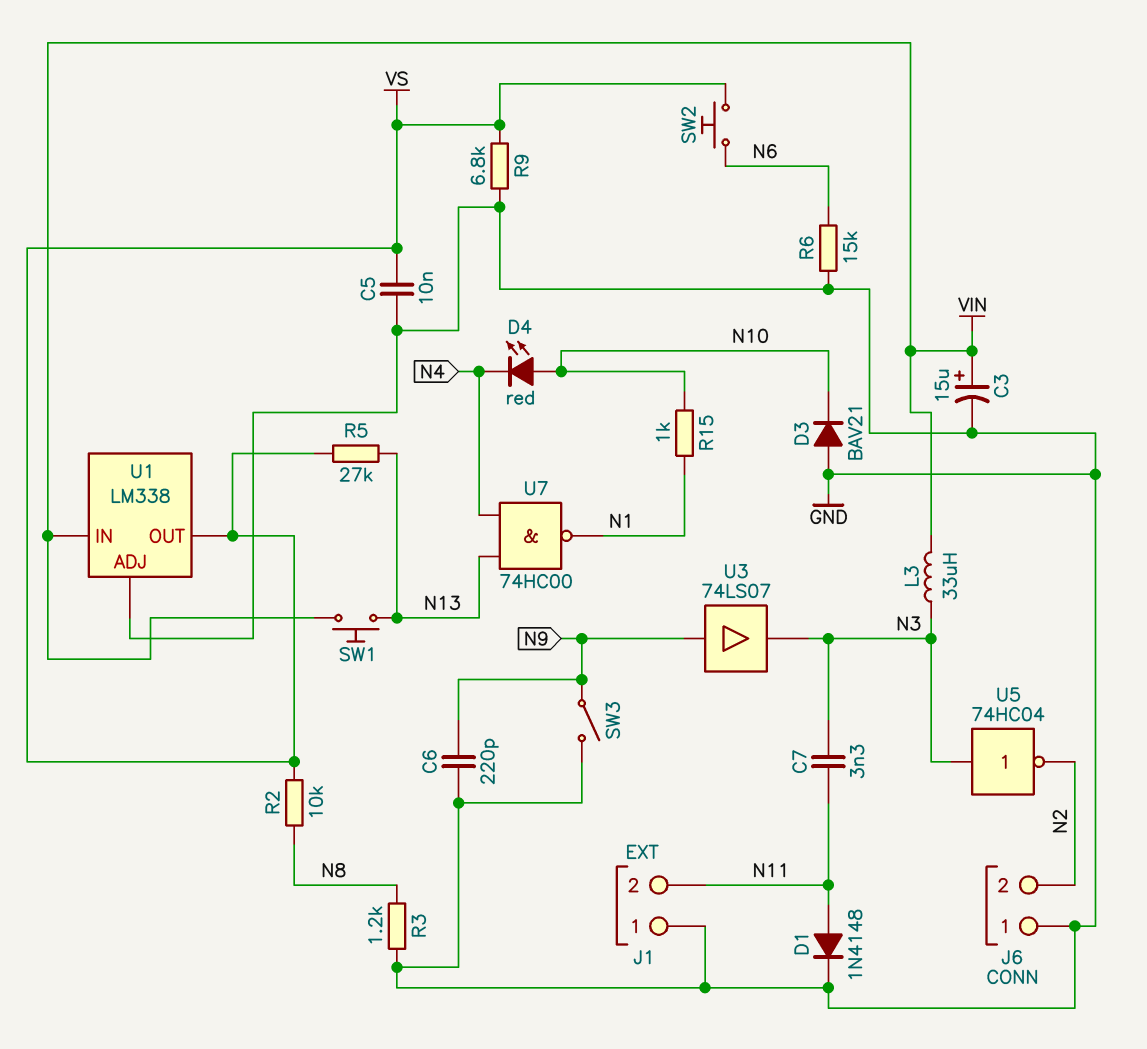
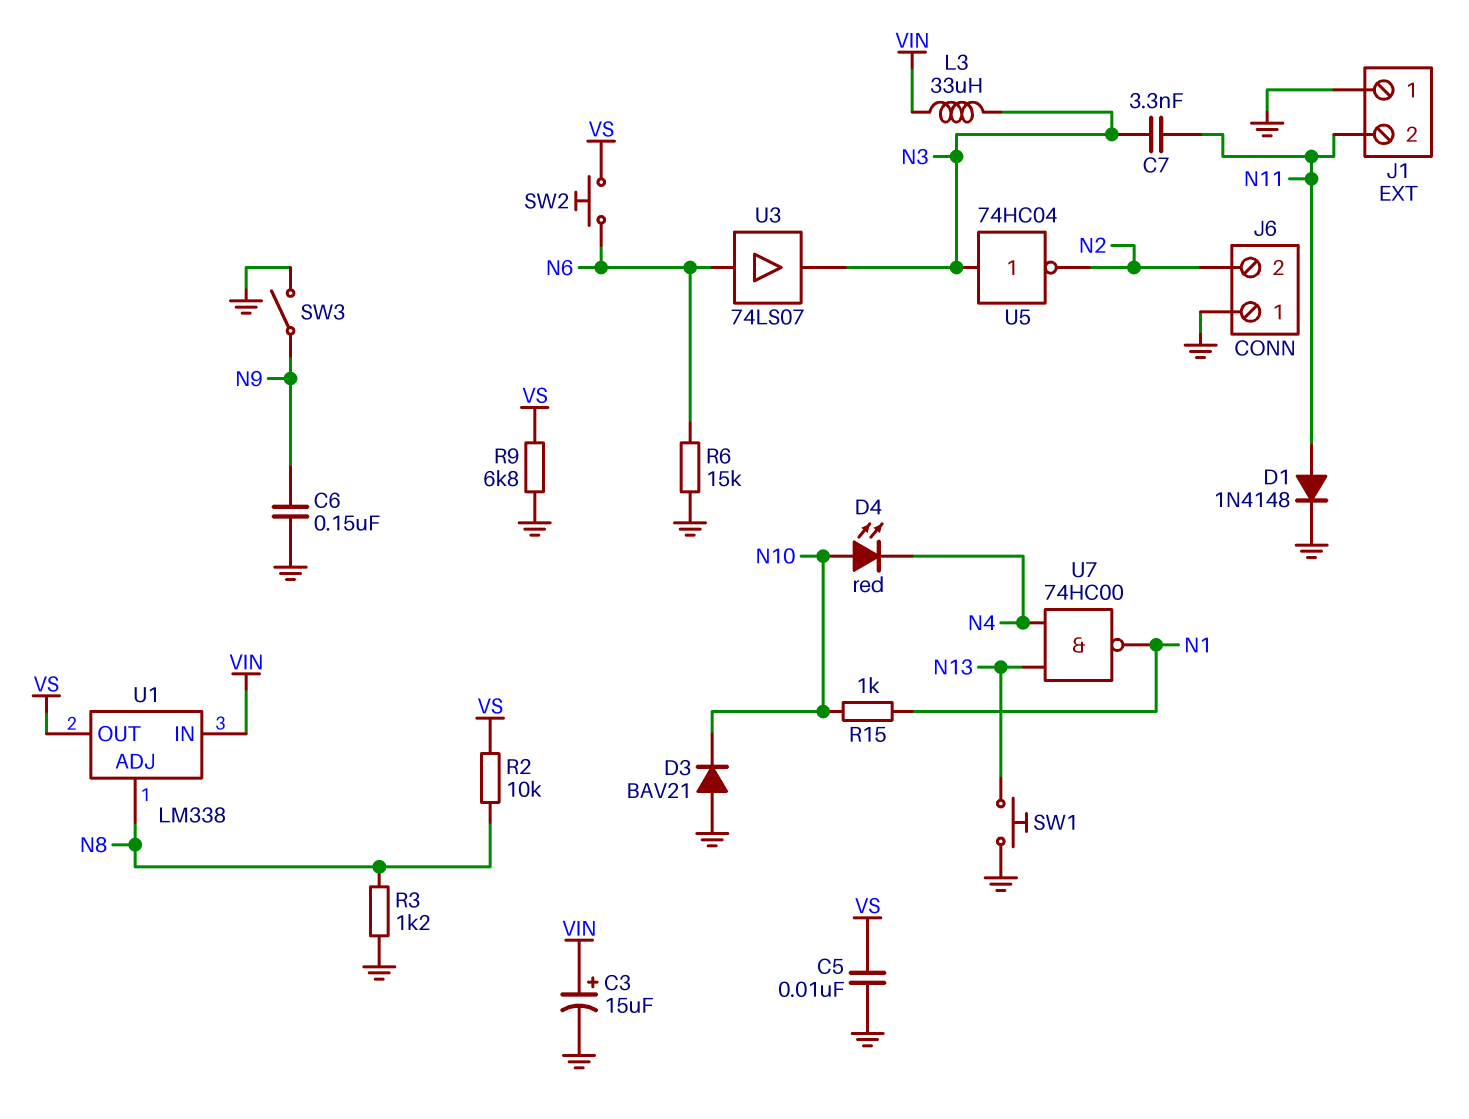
C6: 220pF (GND, N9) -> 150nF (GND, N9)
R5: 27k (N13, VS) -> none
SW1: button (N13, VIN) -> button (GND, N13)
U1 pin ADJ: GND -> N8
U3: buffer 74LS07 (in N9, out N3) -> buffer 74LS07 (in N6, out N3)

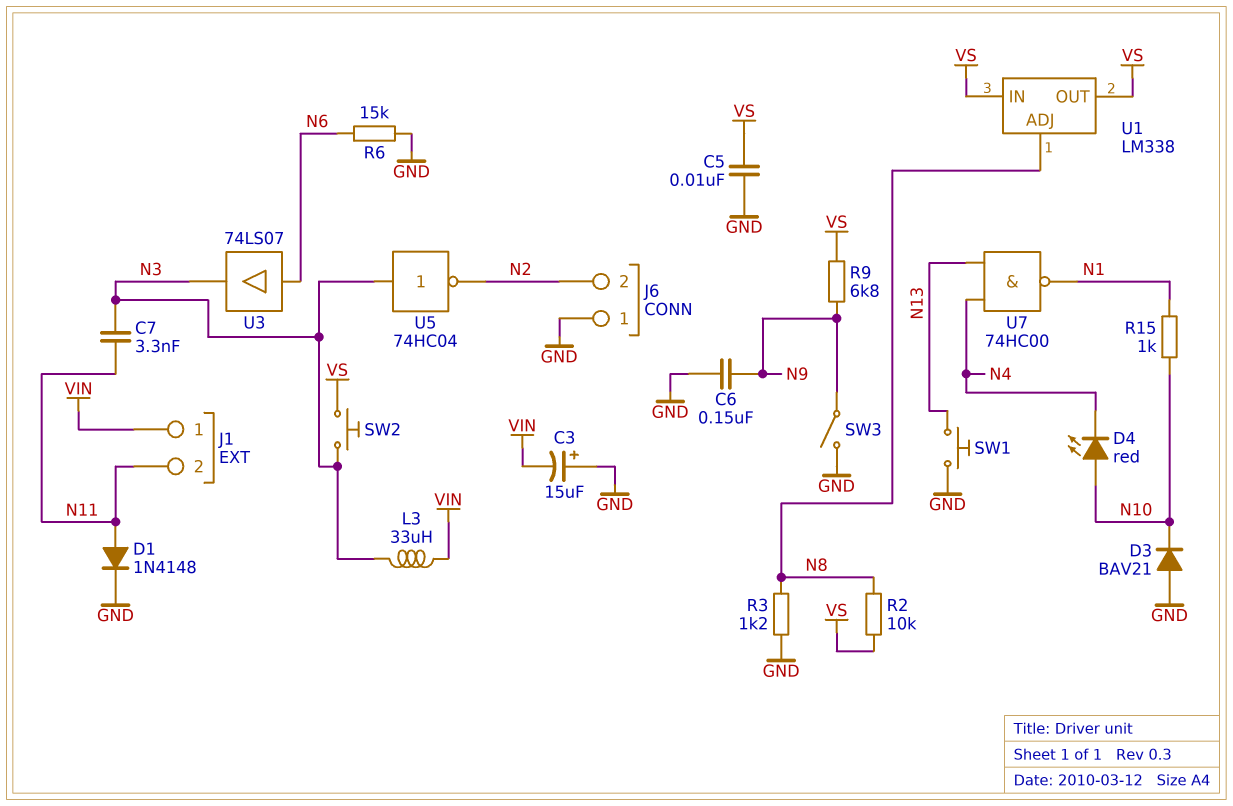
C3: 15uF (plus VIN, minus GND) -> 15uF (plus GND, minus VIN)
J1 pin 1: GND -> VIN
R9: 6.8k (GND, VS) -> 6.8k (N9, VS)
SW2: button (N6, VS) -> button (N3, VS)
U1 pin IN: VIN -> VS

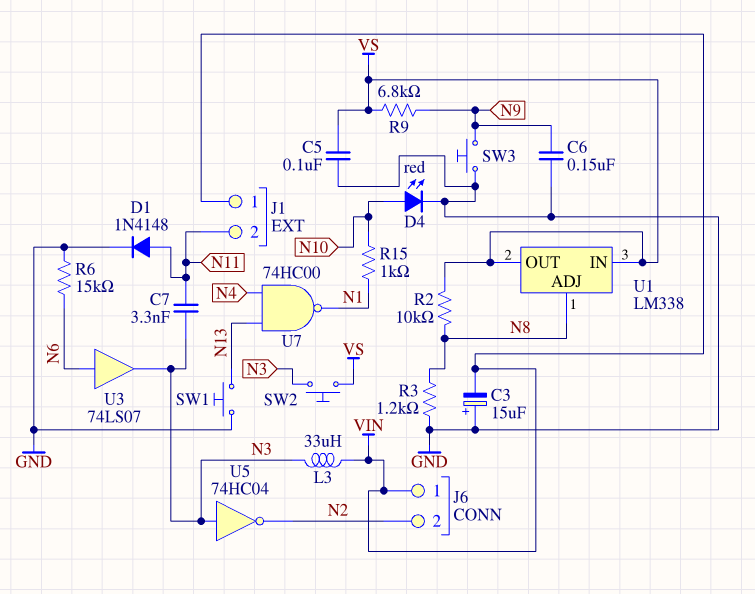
C5: 10nF (GND, VS) -> 100nF (GND, VS)
D3: diode BAV21 (A GND, K N10) -> none
D4: LED red (A N10, K N4) -> LED red (A N10, K GND)
J6 pin 1: GND -> VIN
SW3: switch (GND, N9) -> button (GND, N9)

